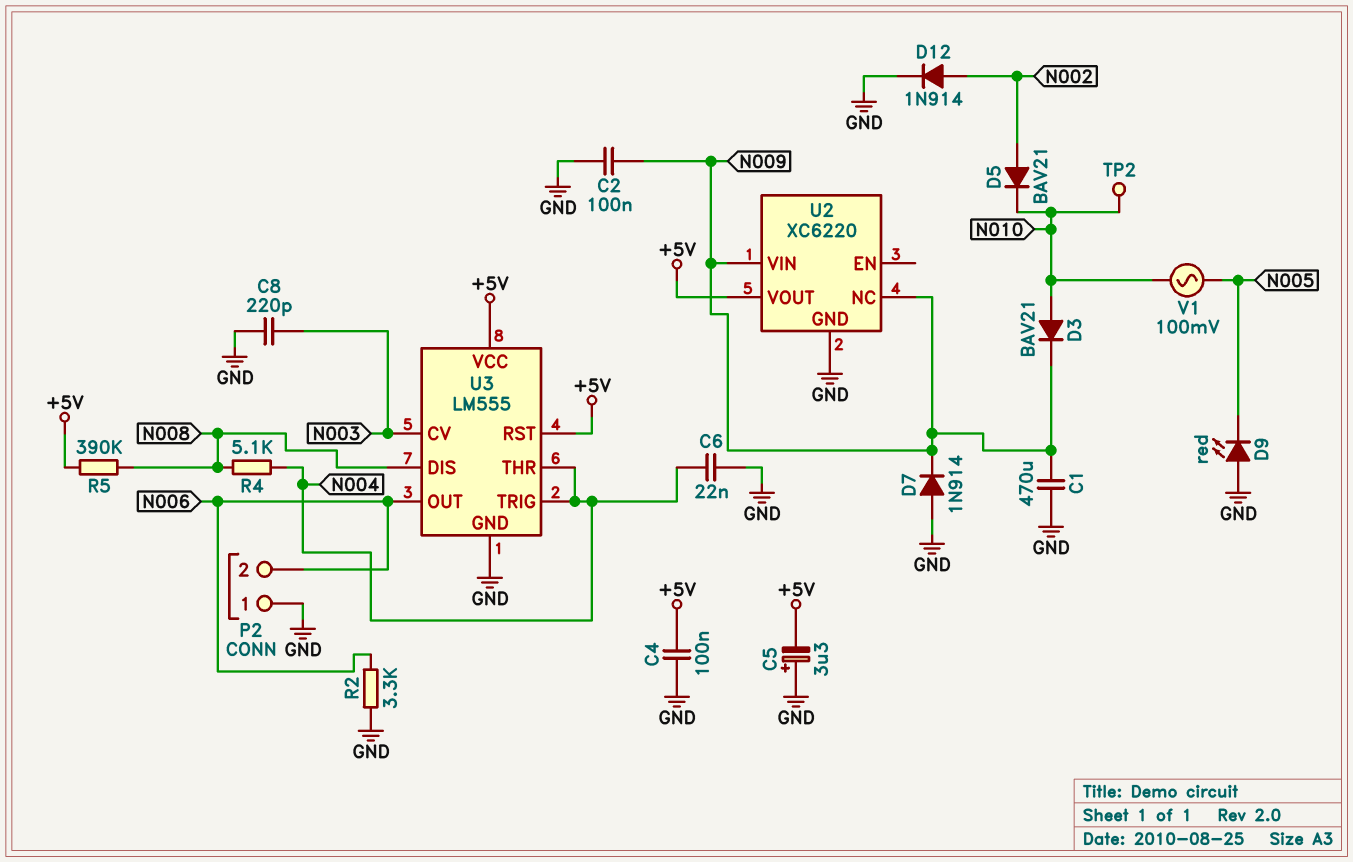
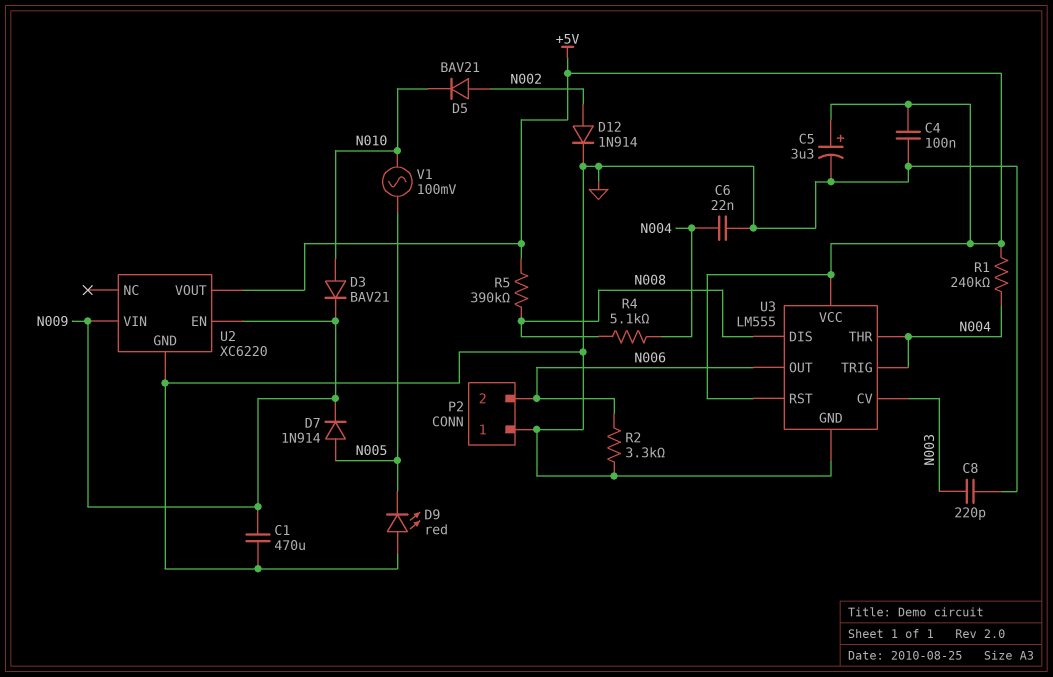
C2: 100nF (GND, N009) -> none
C5: 3.3uF (plus GND, minus +5V) -> 3.3uF (plus +5V, minus GND)
D7: diode 1N914 (A GND, K N009) -> diode 1N914 (A N005, K N009)
R1: none -> 240k (+5V, N004)
TP2: test point (N010) -> none
U2 pin EN: none -> N009
U2 pin NC: N009 -> none

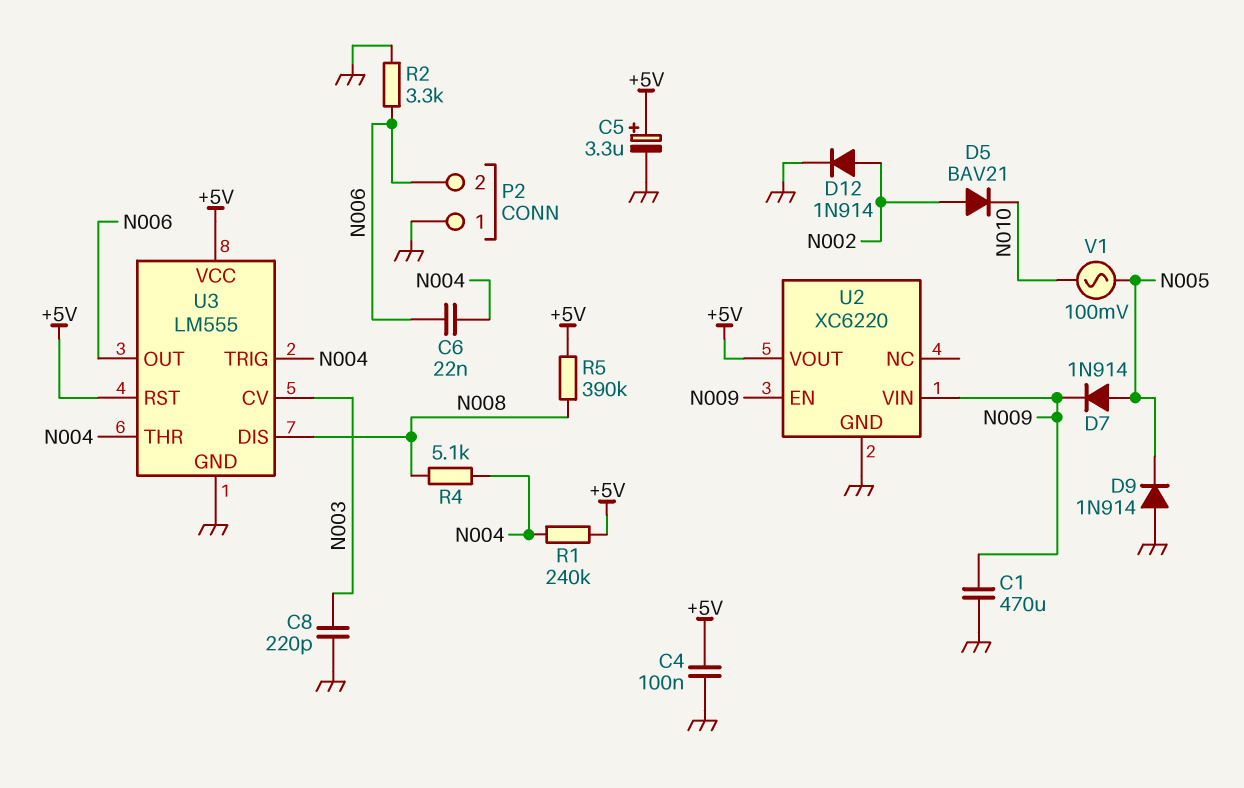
C6: 22nF (GND, N004) -> 22nF (N004, N006)
D3: diode BAV21 (A N010, K N009) -> none
D9: LED red (A GND, K N005) -> diode 1N914 (A GND, K N005)

